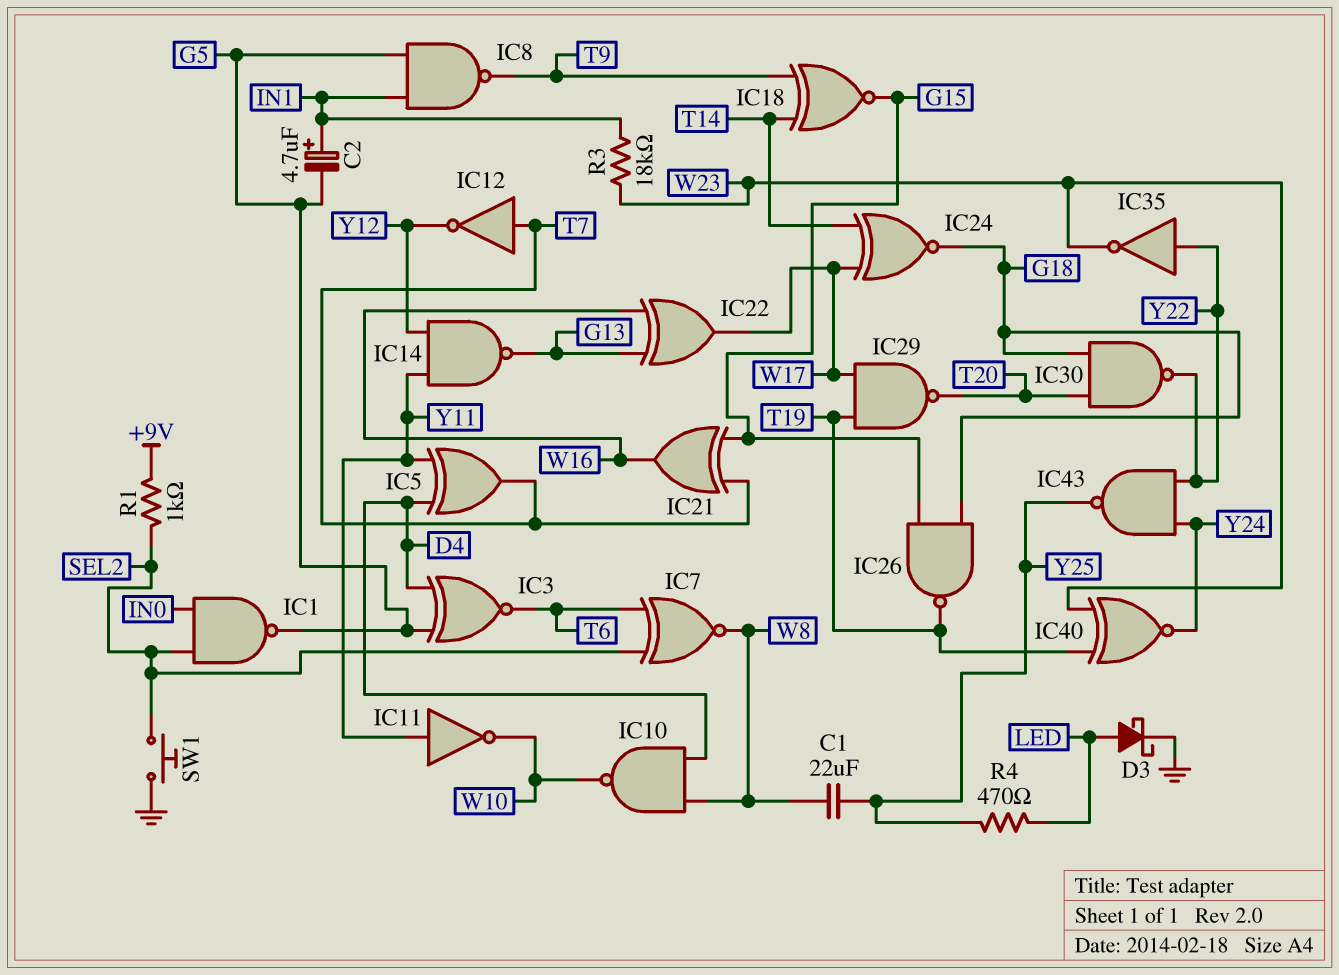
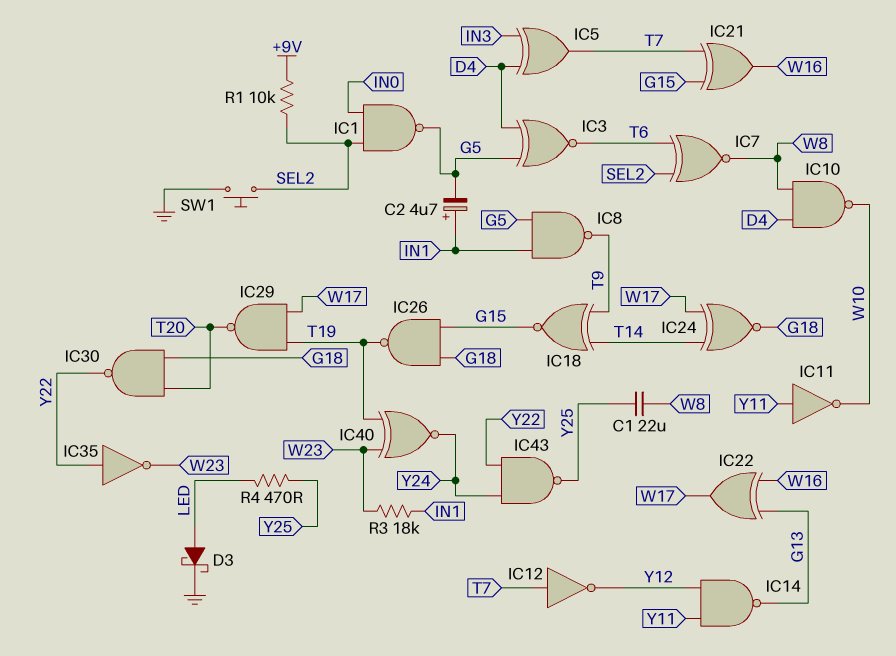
IC5: XOR (in D4, in Y11, out T7) -> XOR (in D4, in IN3, out T7)
R1: 1k (+9V, SEL2) -> 10k (+9V, SEL2)

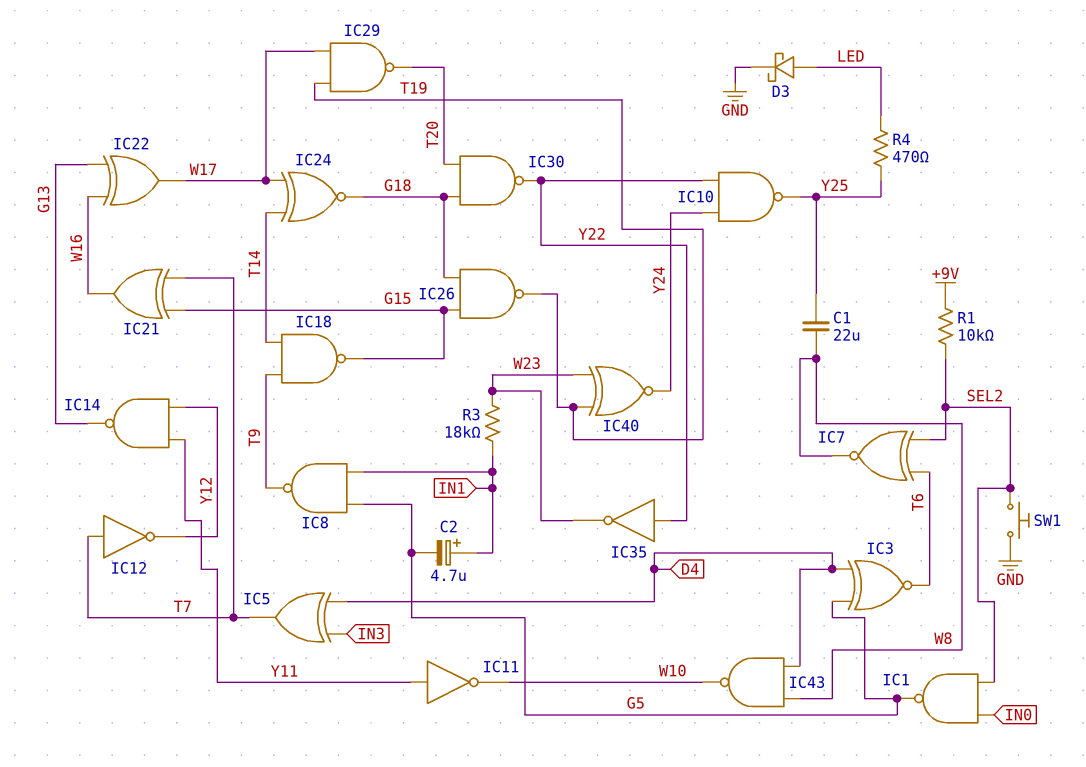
IC10: NAND (in D4, in W8, out W10) -> NAND (in Y22, in Y24, out Y25)
IC18: XNOR (in T9, in T14, out G15) -> NAND (in T9, in T14, out G15)
IC43: NAND (in Y22, in Y24, out Y25) -> NAND (in D4, in W8, out W10)

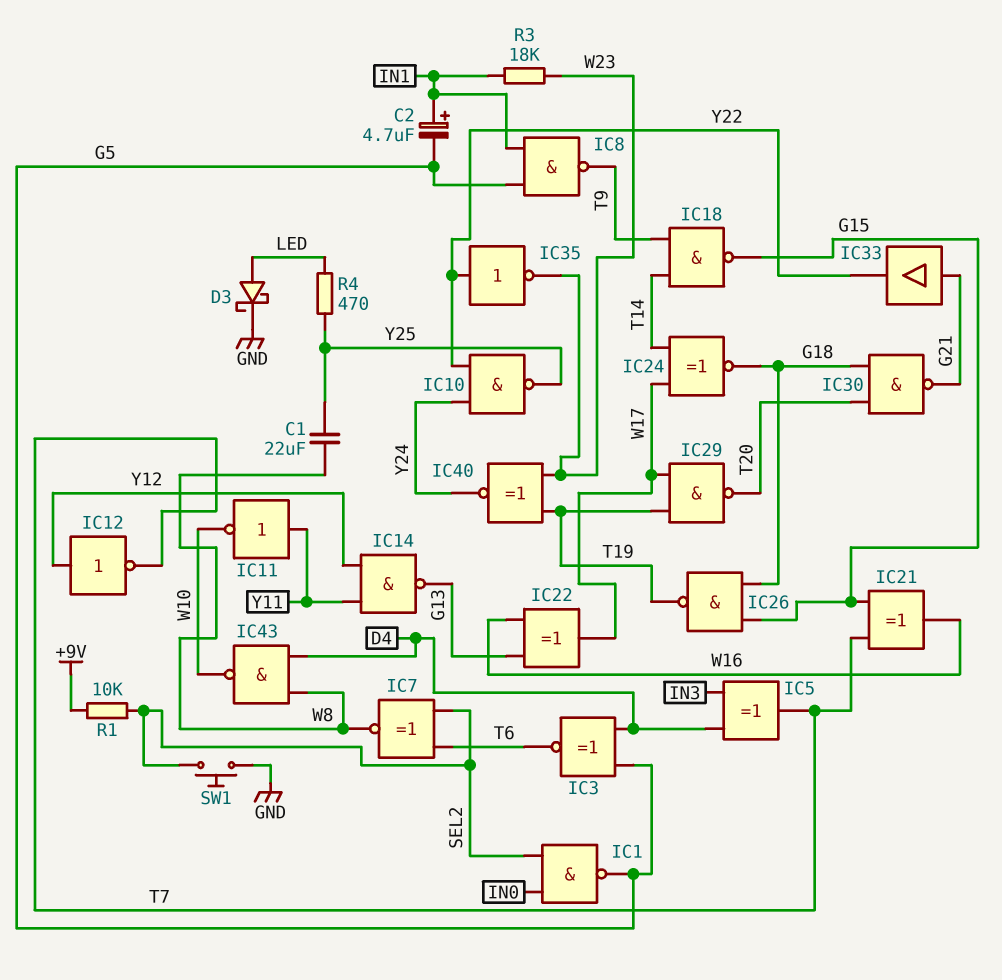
IC12: NOT (in T7, out Y12) -> NOT (in Y12, out T7)
IC30: NAND (in G18, in T20, out Y22) -> NAND (in G18, in T20, out G21)
IC33: none -> buffer (in G21, out Y22)

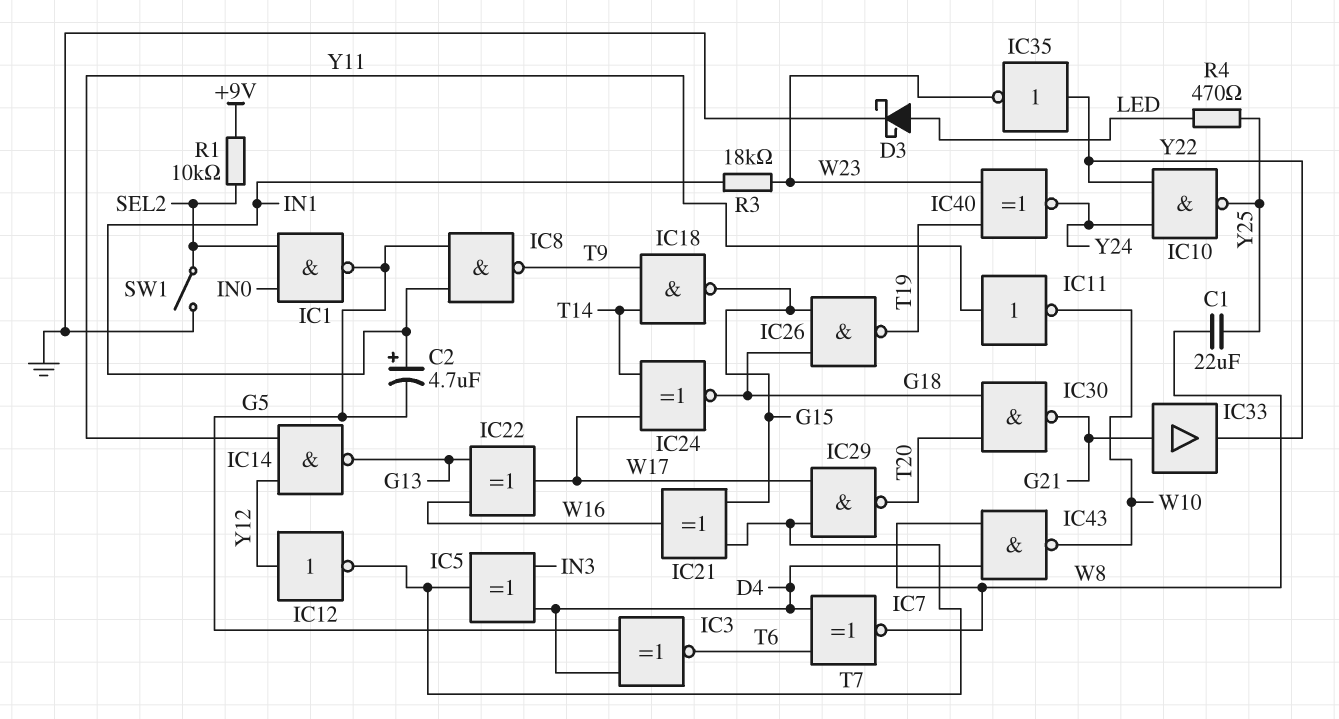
IC7: XNOR (in SEL2, in T6, out W8) -> XNOR (in D4, in T6, out W8)
IC29: NAND (in T19, in W17, out T20) -> NAND (in T7, in W17, out T20)
SW1: button (GND, SEL2) -> switch (GND, SEL2)

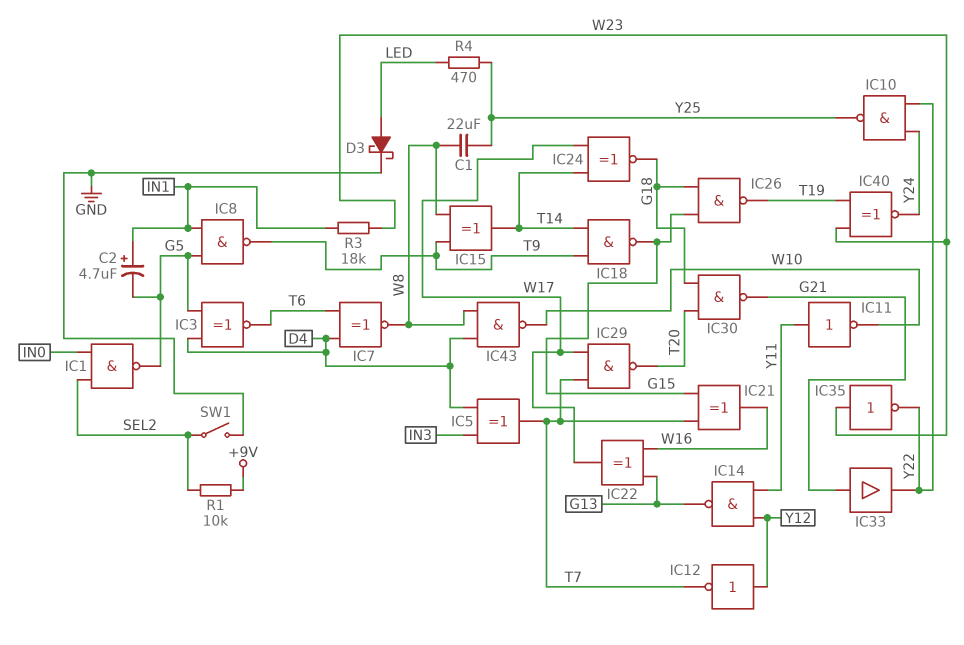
IC15: none -> XOR (in T9, in W8, out T14)
IC35: NOT (in Y22, out W23) -> NOT (in W23, out Y22)

